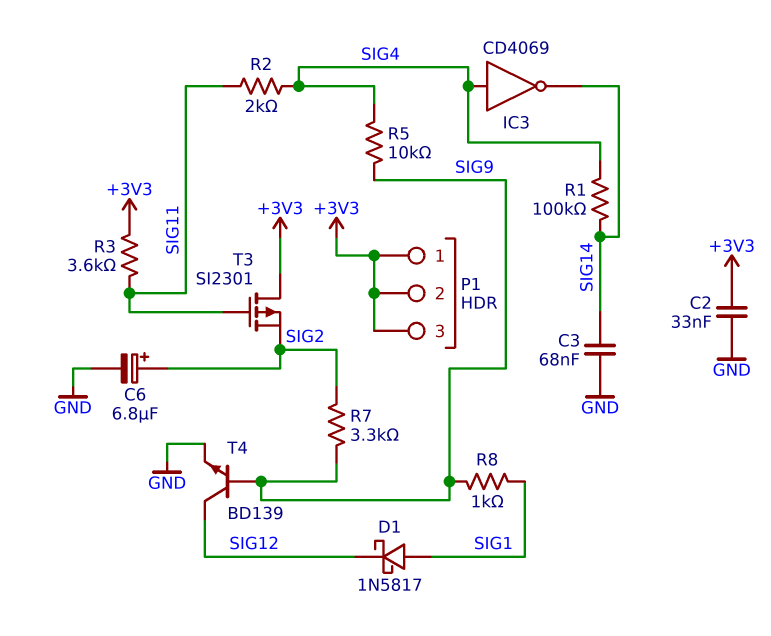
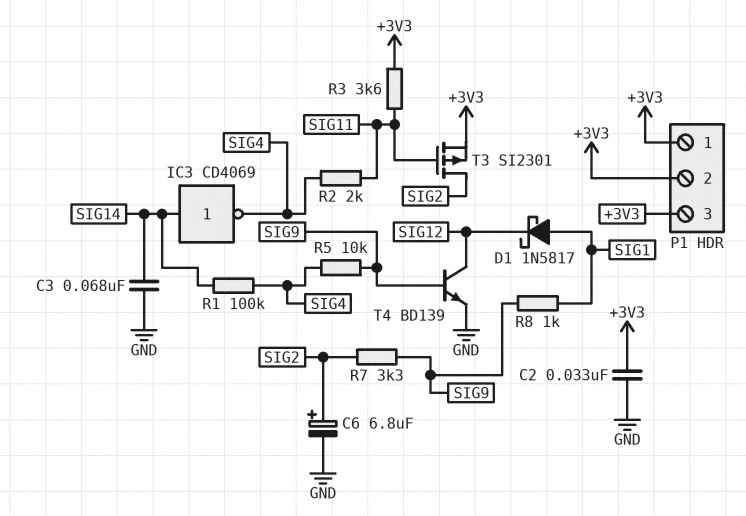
IC3: NOT CD4069 (in SIG4, out SIG14) -> NOT CD4069 (in SIG14, out SIG4)
T3: PMOS SI2301 (G SIG11, D +3V3, S SIG2) -> PMOS SI2301 (G SIG11, D SIG2, S +3V3)

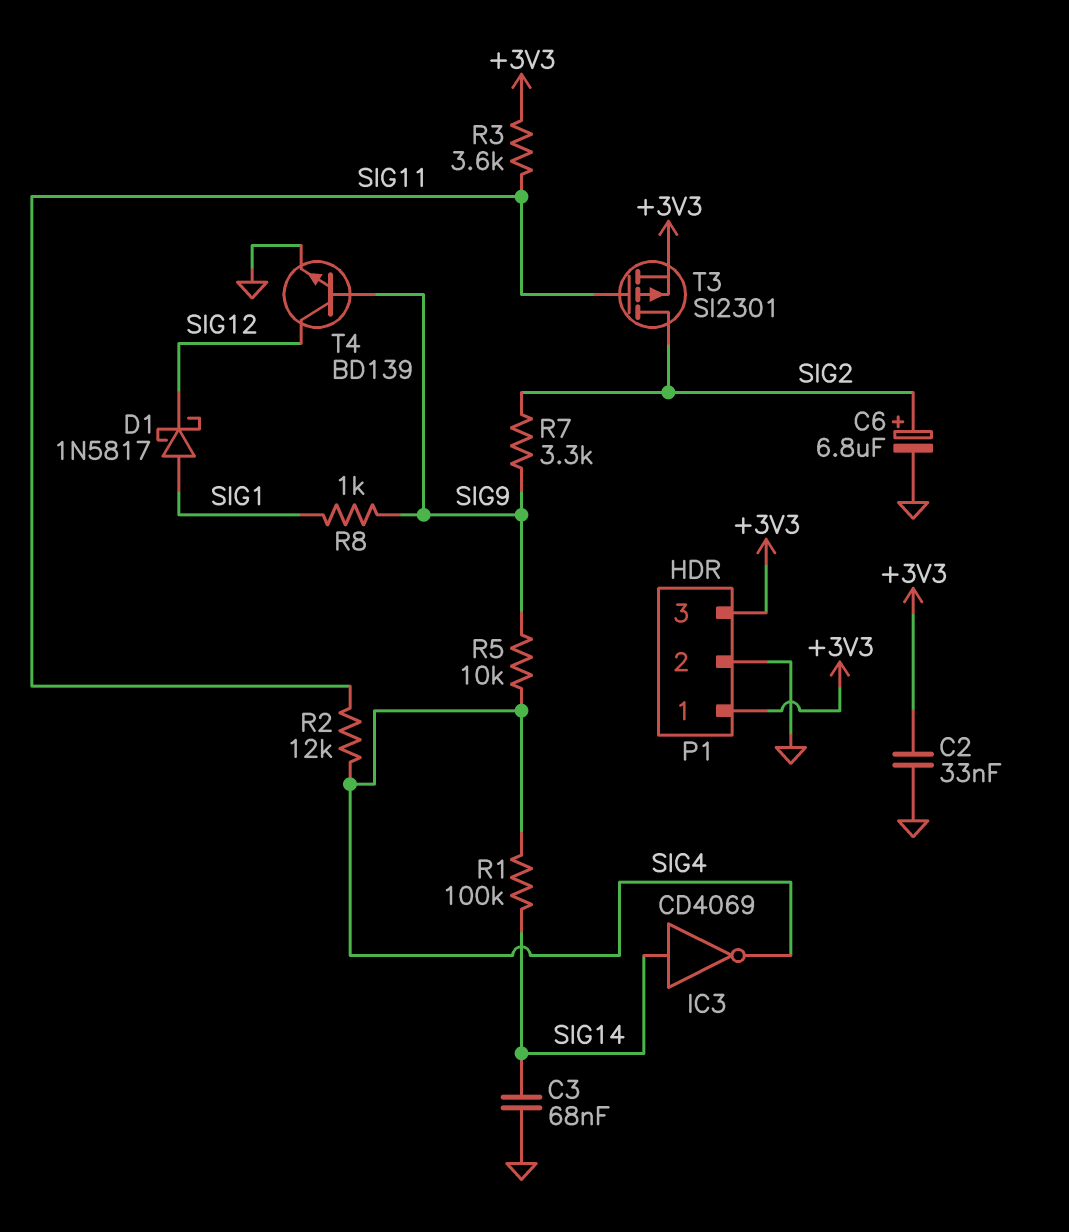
P1 pin 2: +3V3 -> GND
R2: 2k (SIG4, SIG11) -> 12k (SIG4, SIG11)

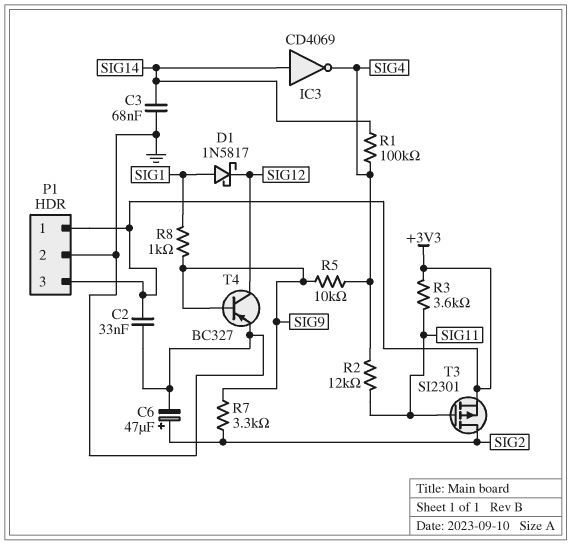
C6: 6.8uF (plus SIG2, minus GND) -> 47uF (plus SIG2, minus GND)
T4: NPN BD139 (B SIG9, C SIG12, E GND) -> PNP BC327 (B SIG9, C SIG12, E GND)

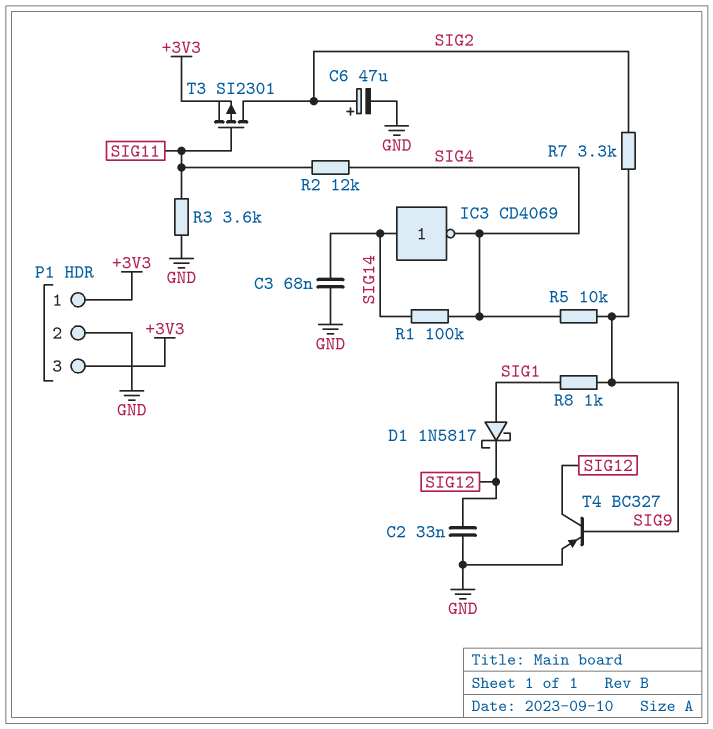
C2: 33nF (+3V3, GND) -> 33nF (GND, SIG12)
R3: 3.6k (+3V3, SIG11) -> 3.6k (GND, SIG11)

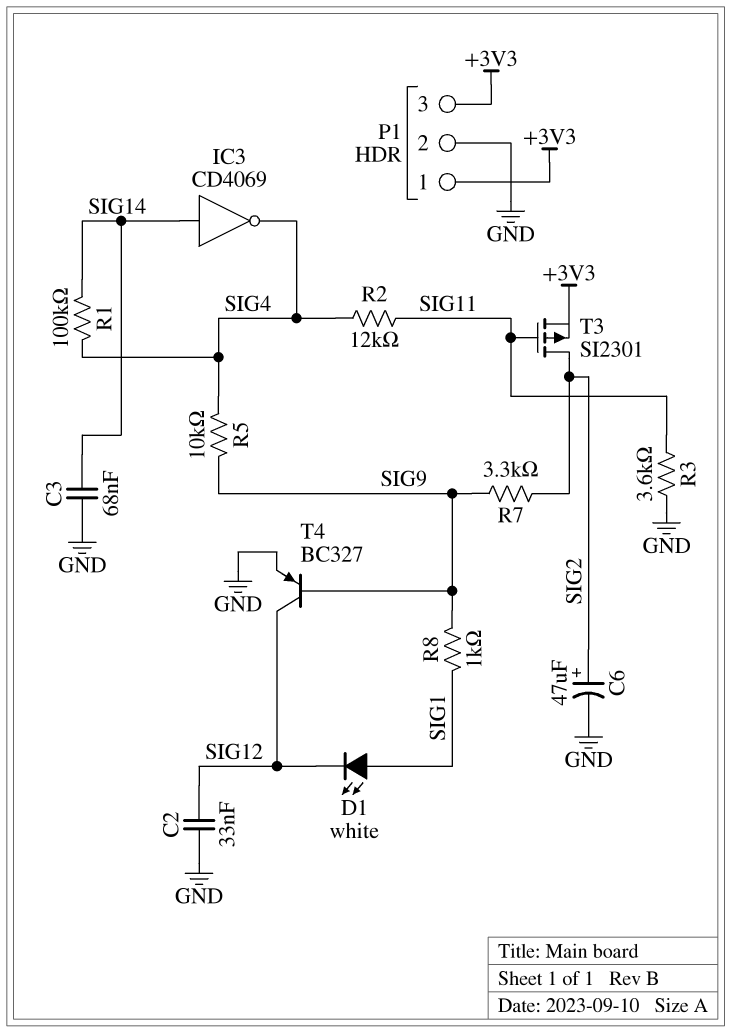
D1: schottky 1N5817 (A SIG1, K SIG12) -> LED white (A SIG1, K SIG12)

